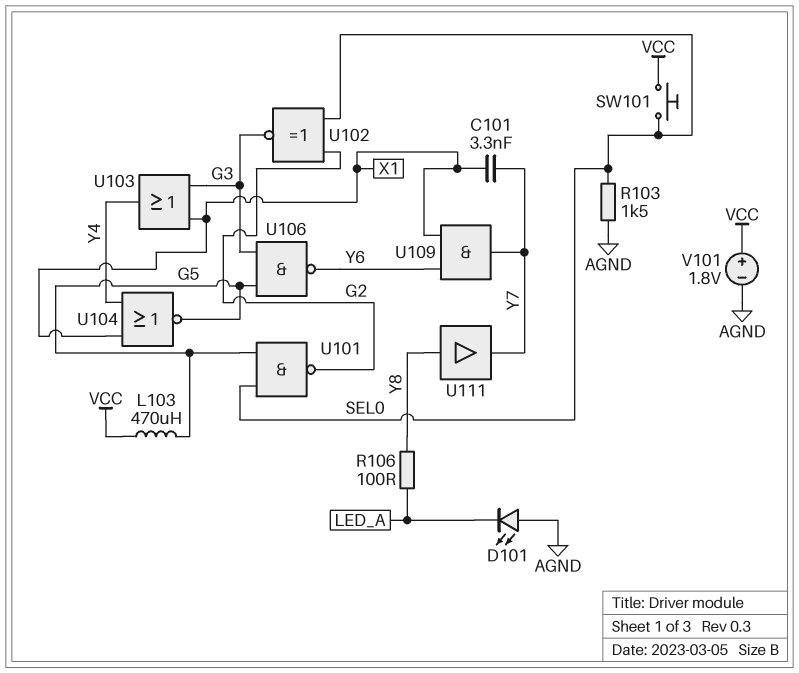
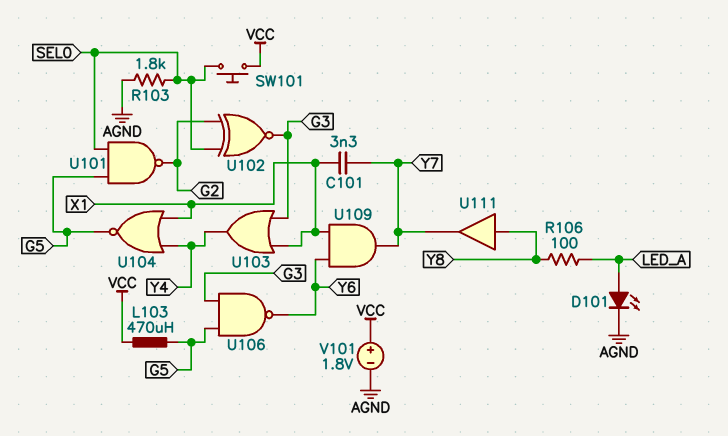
D101: LED (A AGND, K LED_A) -> LED (A LED_A, K AGND)
R103: 1.5k (AGND, SEL0) -> 1.8k (AGND, SEL0)

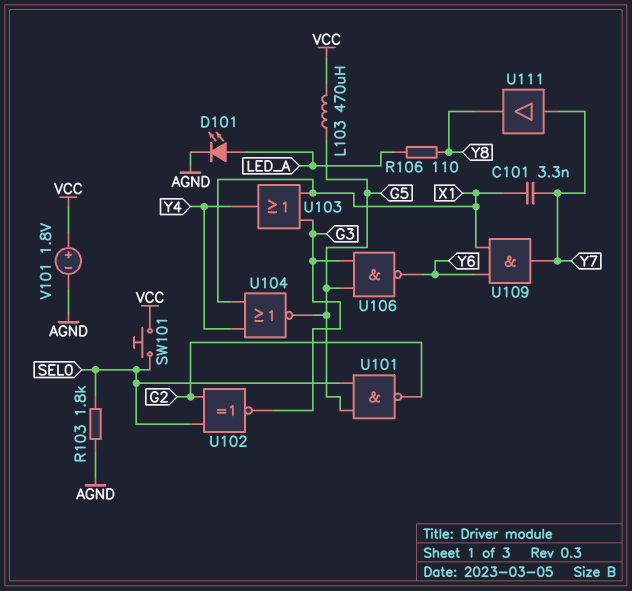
R106: 100 (LED_A, Y8) -> 110 (LED_A, Y8)
U111: buffer (in Y8, out Y7) -> buffer (in Y7, out Y8)

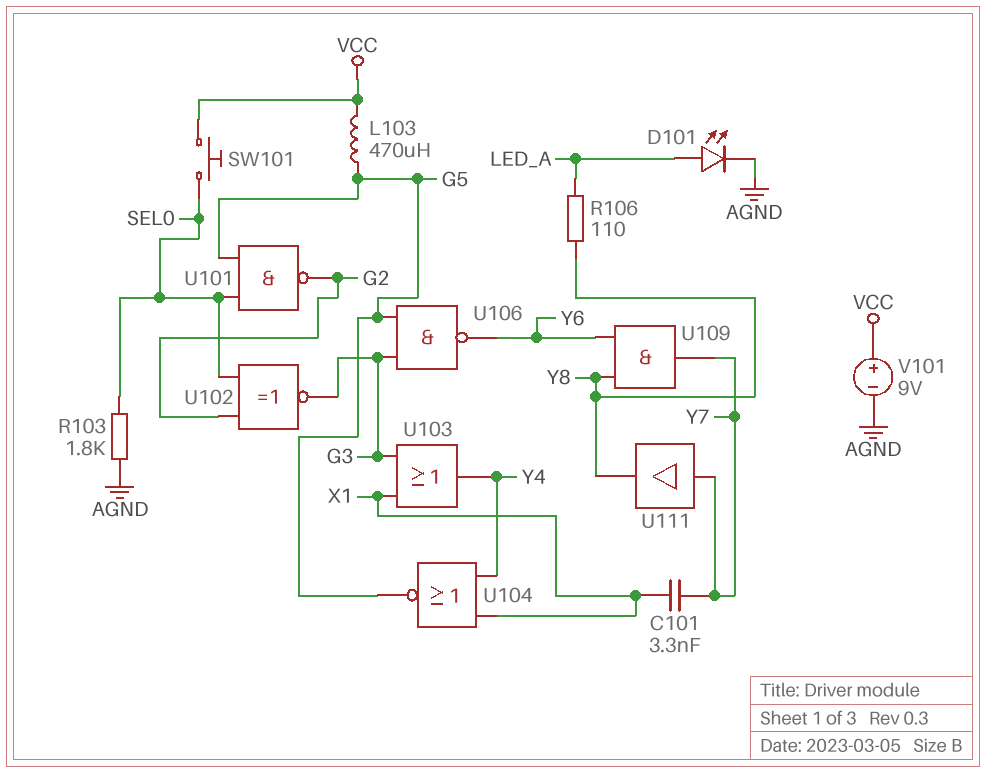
U109: AND (in X1, in Y6, out Y7) -> AND (in Y6, in Y8, out Y7)
V101: 1.8V (plus VCC, minus AGND) -> 9V (plus VCC, minus AGND)

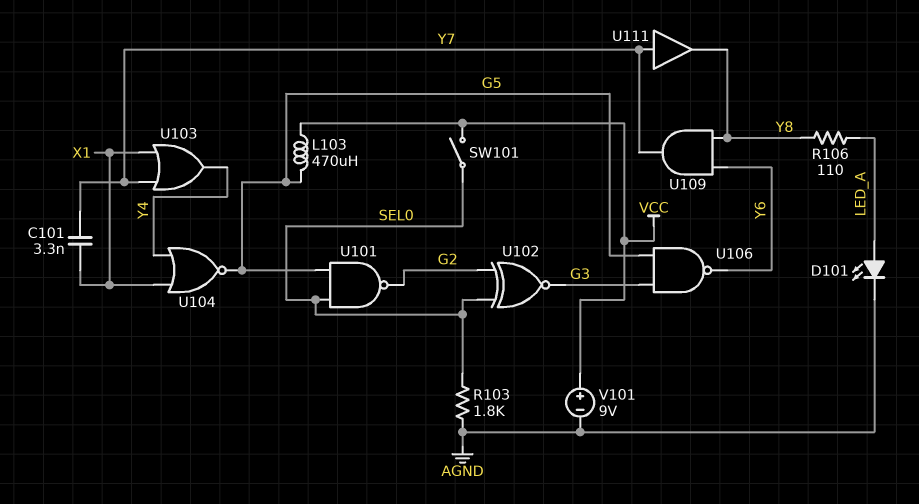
SW101: button (SEL0, VCC) -> switch (SEL0, VCC)
U103: OR (in G3, in X1, out Y4) -> OR (in X1, in Y7, out Y4)

